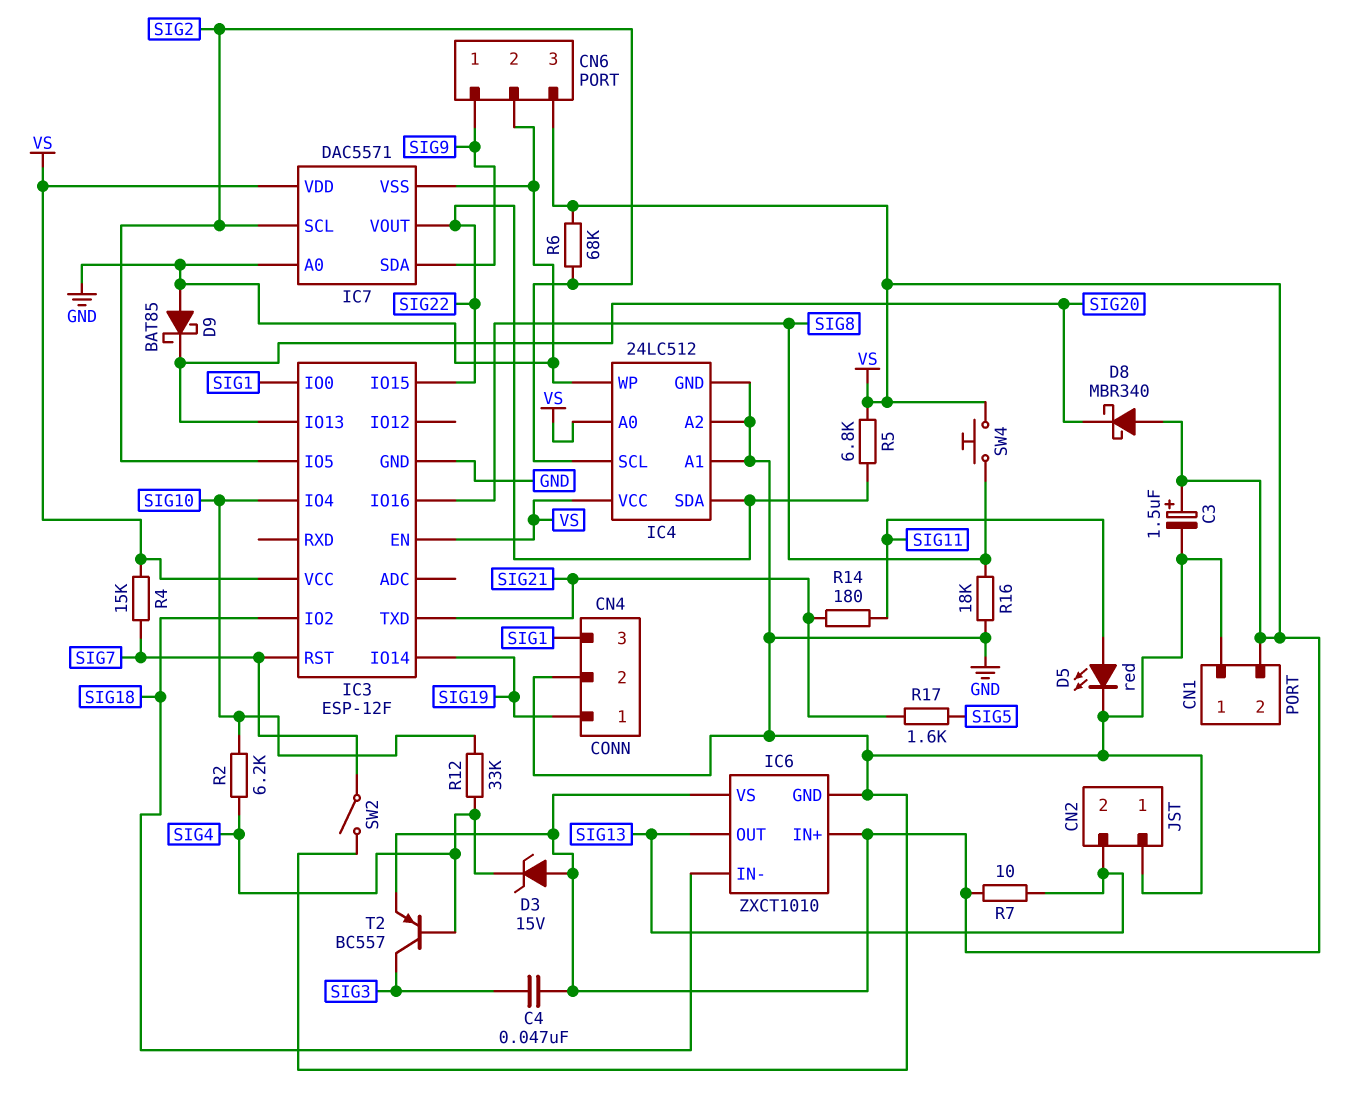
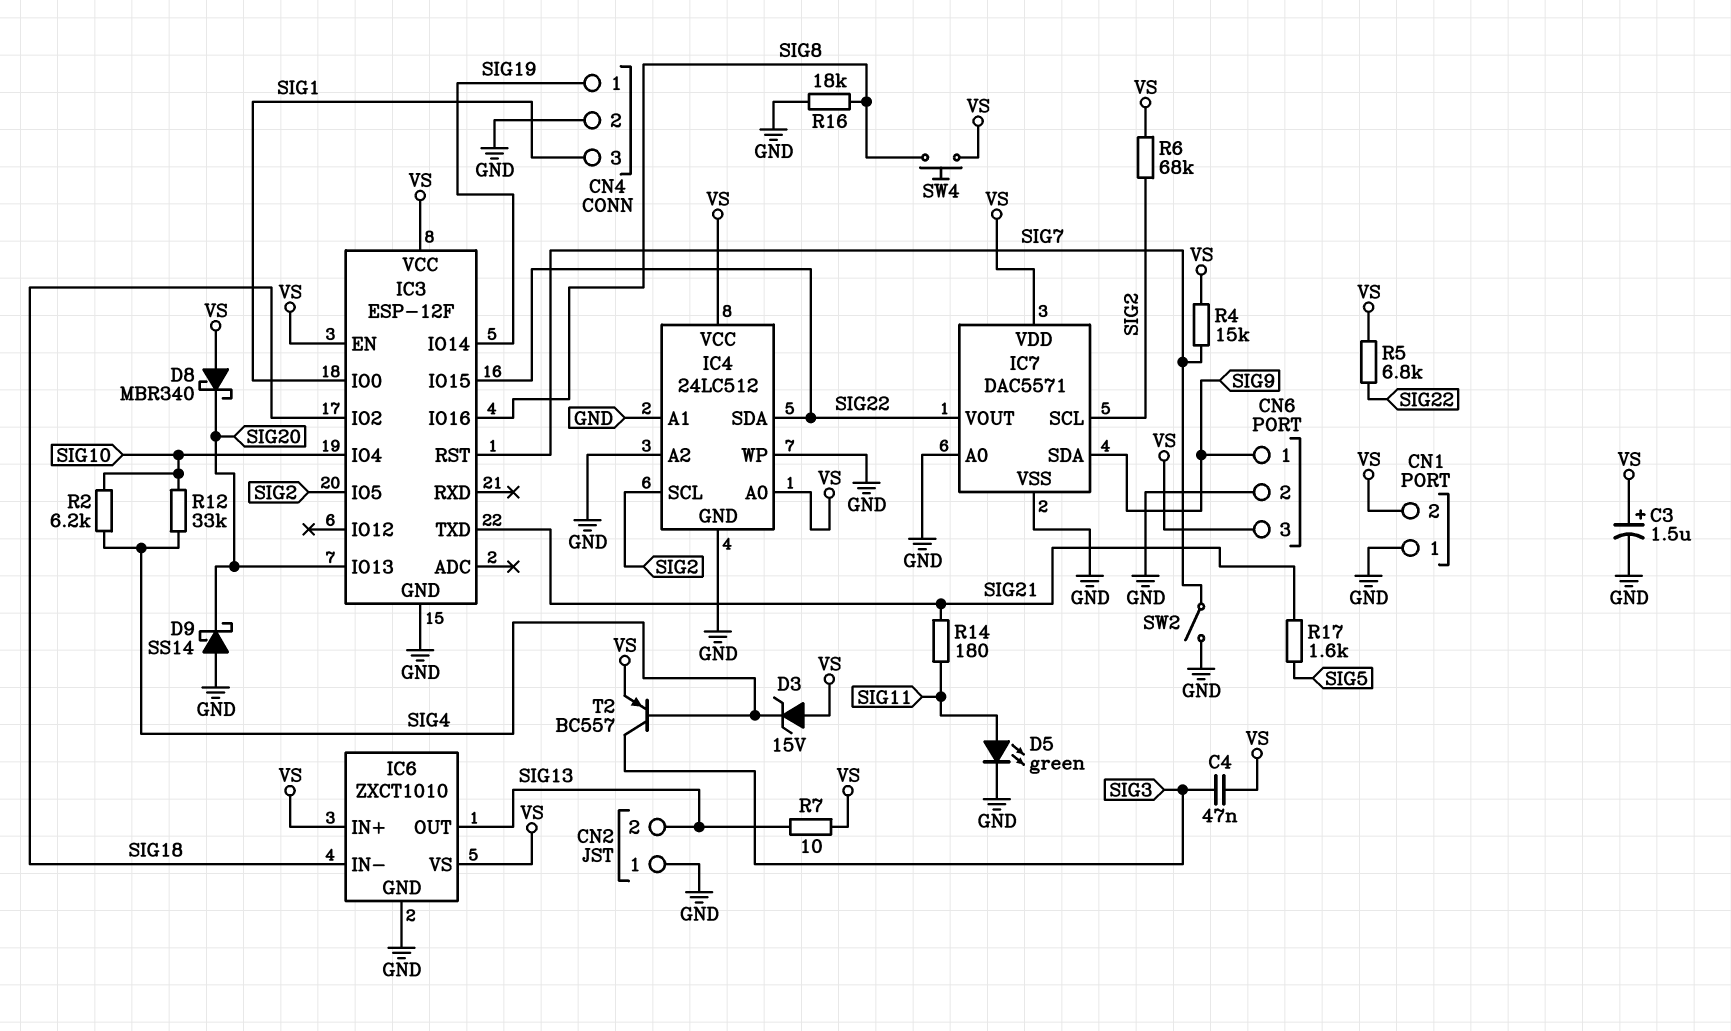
D5: LED red (A SIG11, K GND) -> LED green (A SIG11, K GND)
D9: schottky BAT85 (A GND, K SIG20) -> schottky SS14 (A GND, K SIG20)

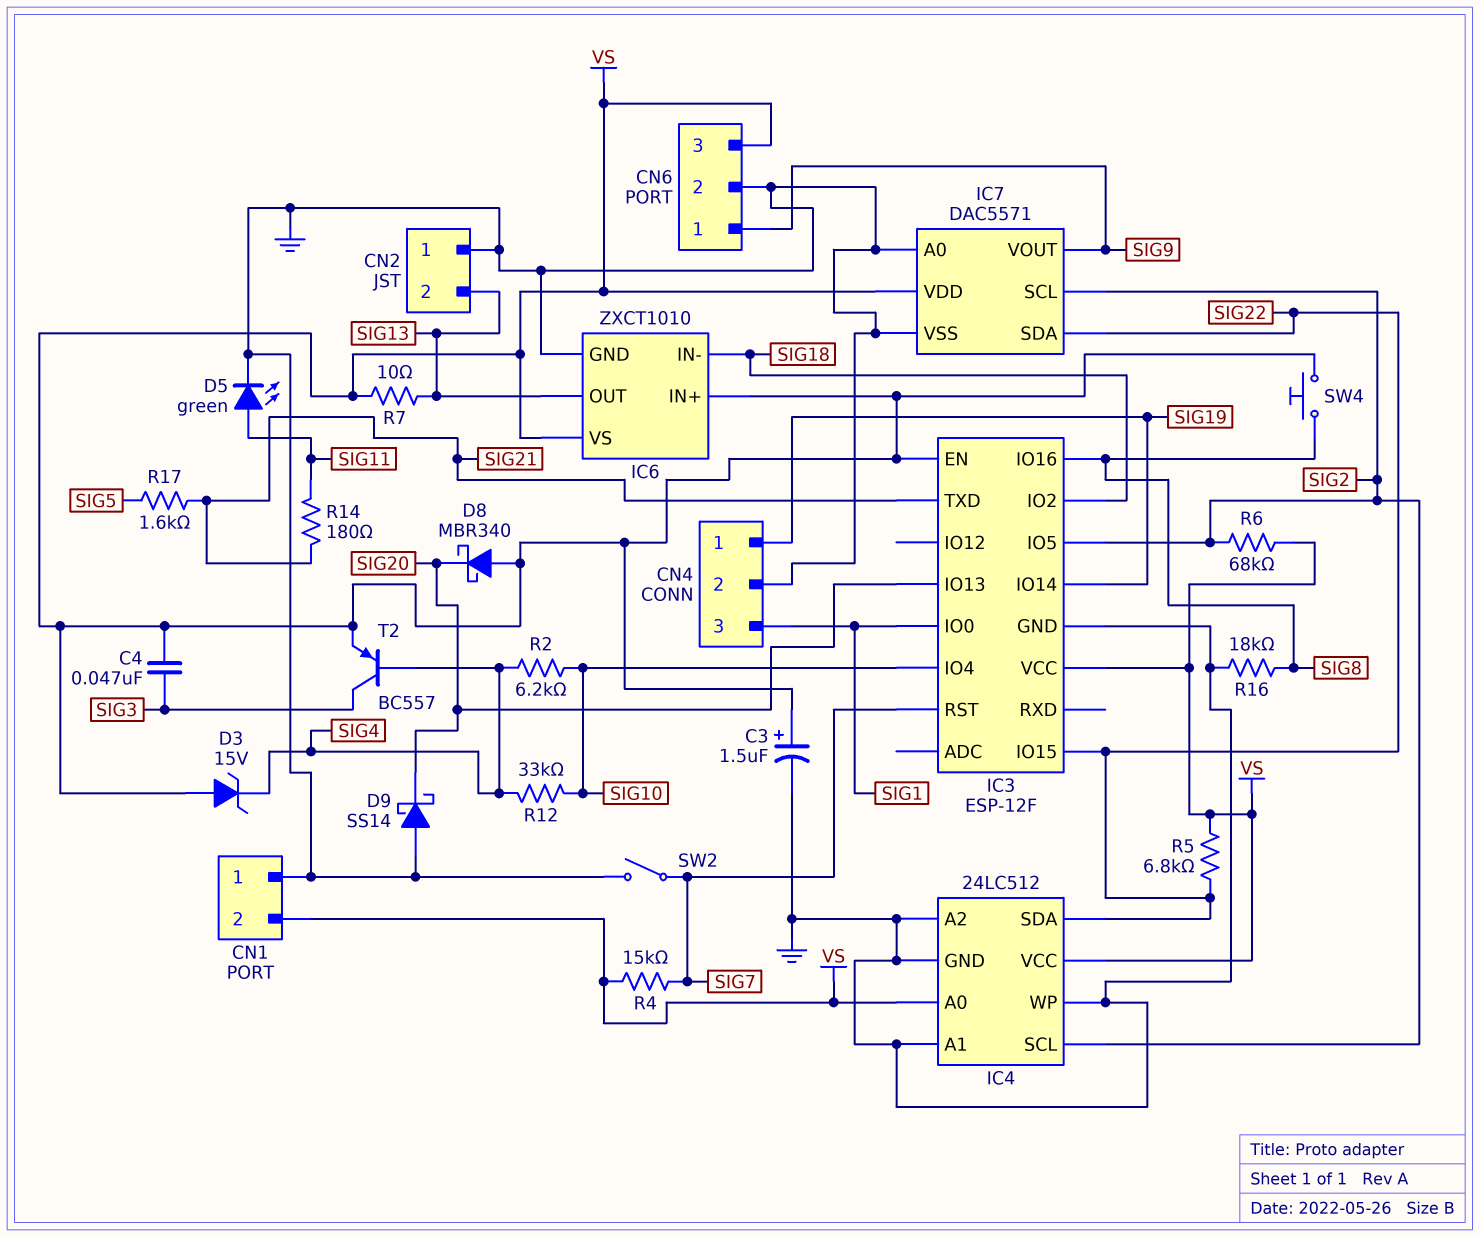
IC7 pin SDA: SIG9 -> SIG22
IC7 pin VOUT: SIG22 -> SIG9

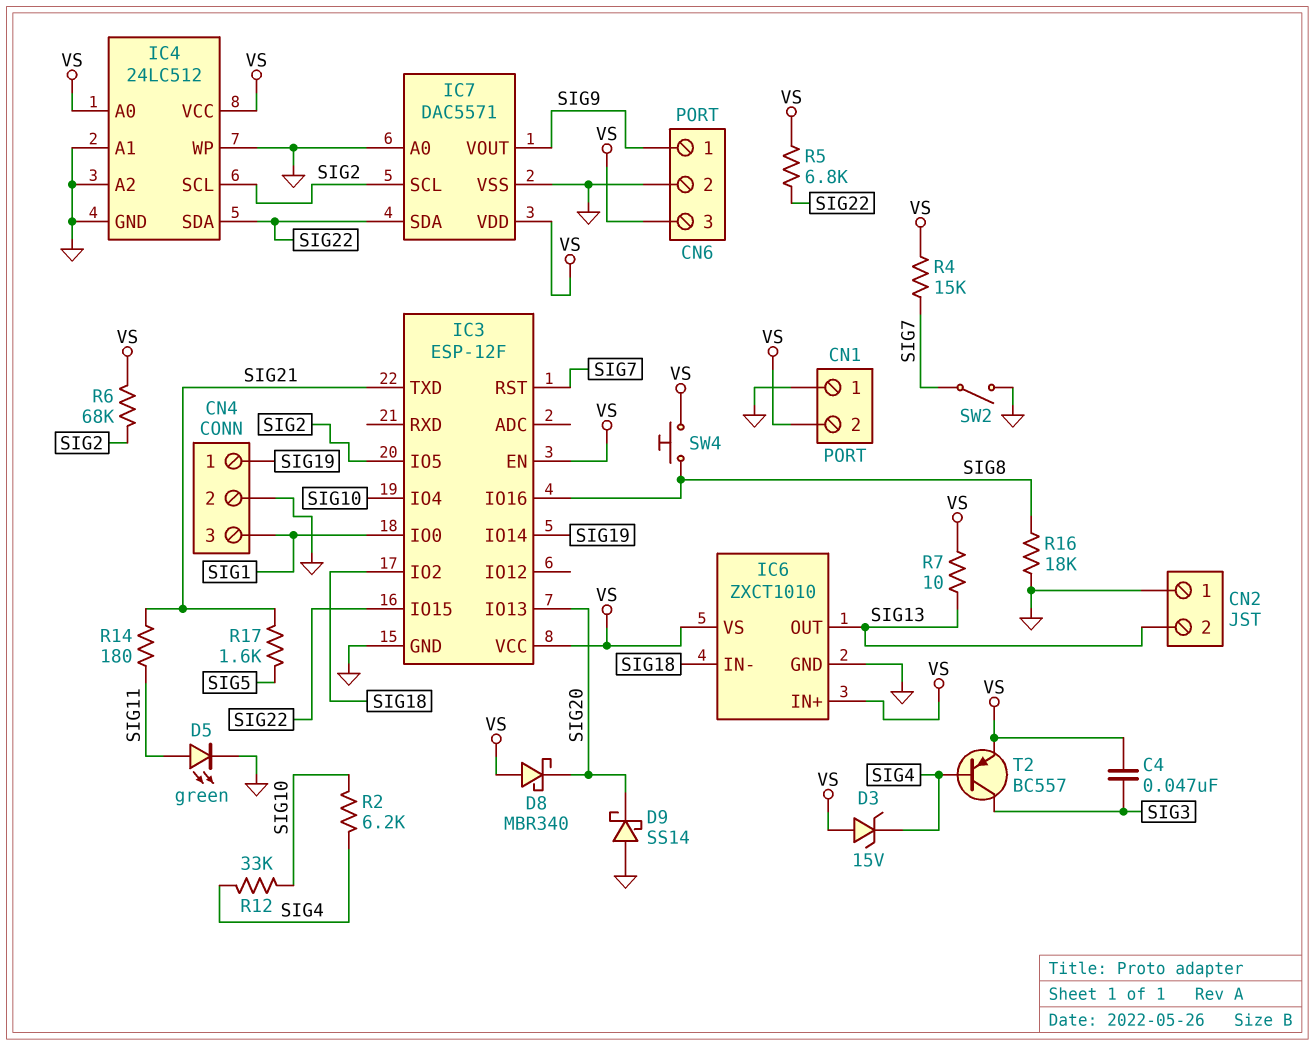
C3: 1.5uF (plus VS, minus GND) -> none

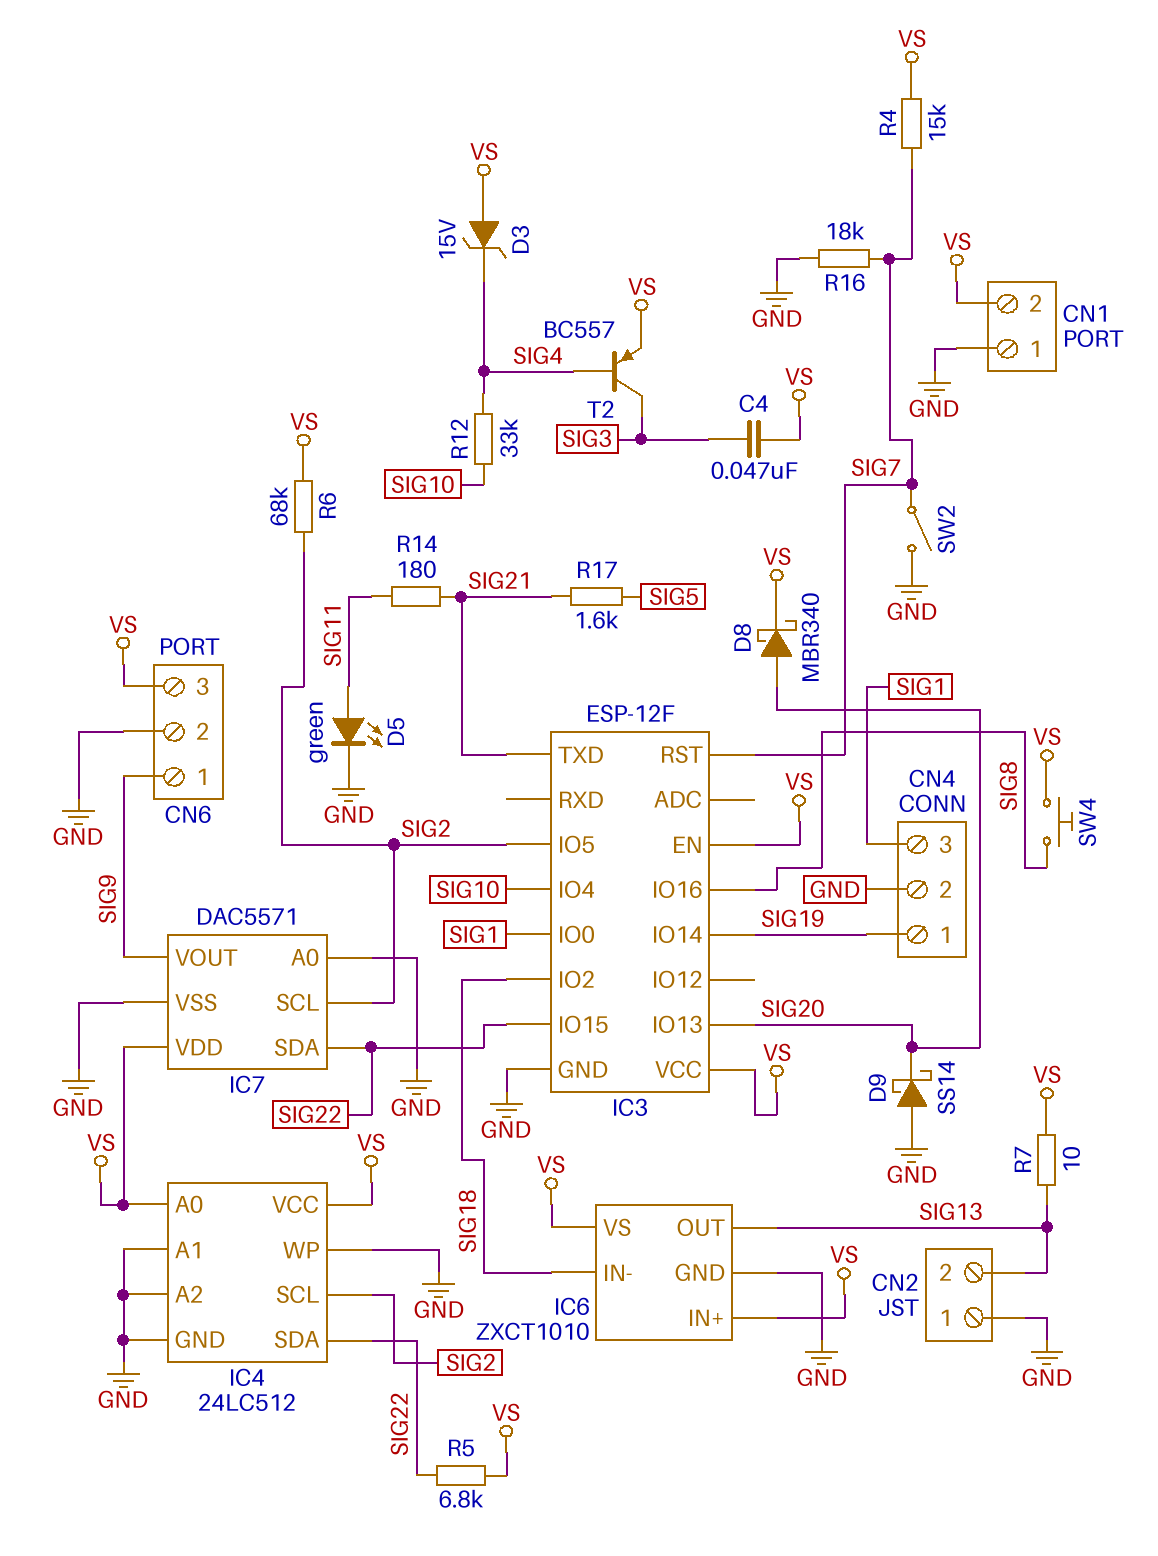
D8: schottky MBR340 (A VS, K SIG20) -> schottky MBR340 (A SIG20, K VS)
R2: 6.2k (SIG4, SIG10) -> none
R16: 18k (GND, SIG8) -> 18k (GND, SIG7)

